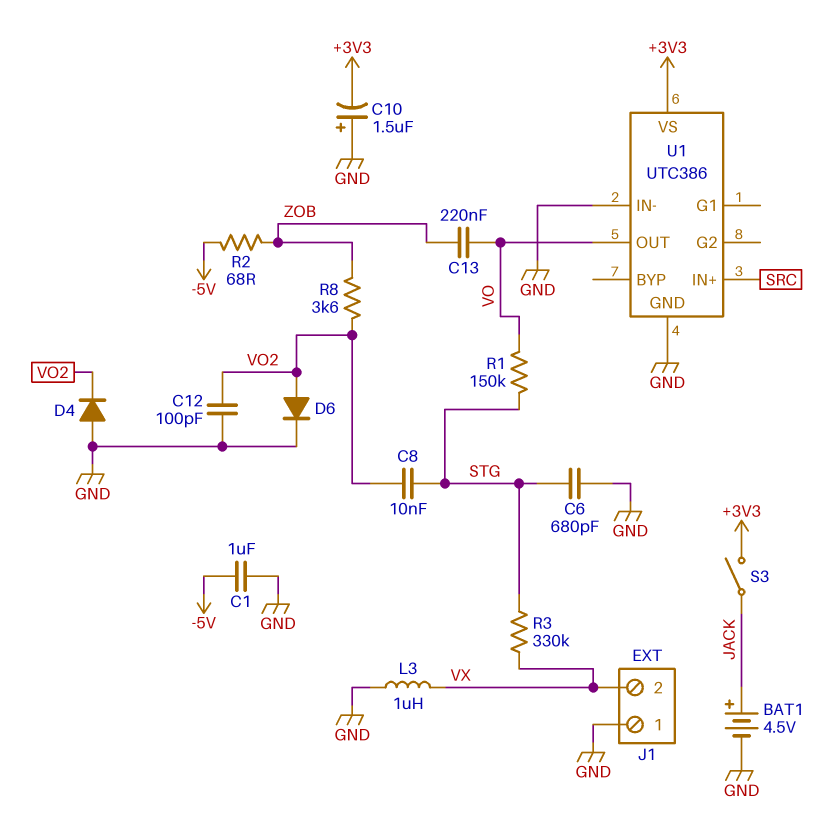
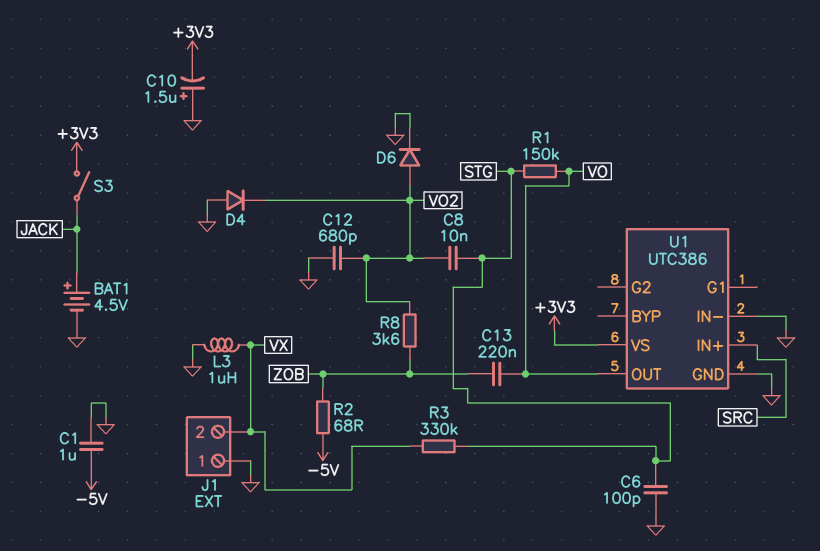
C6: 680pF (GND, STG) -> 100pF (GND, STG)
C12: 100pF (GND, VO2) -> 680pF (GND, VO2)

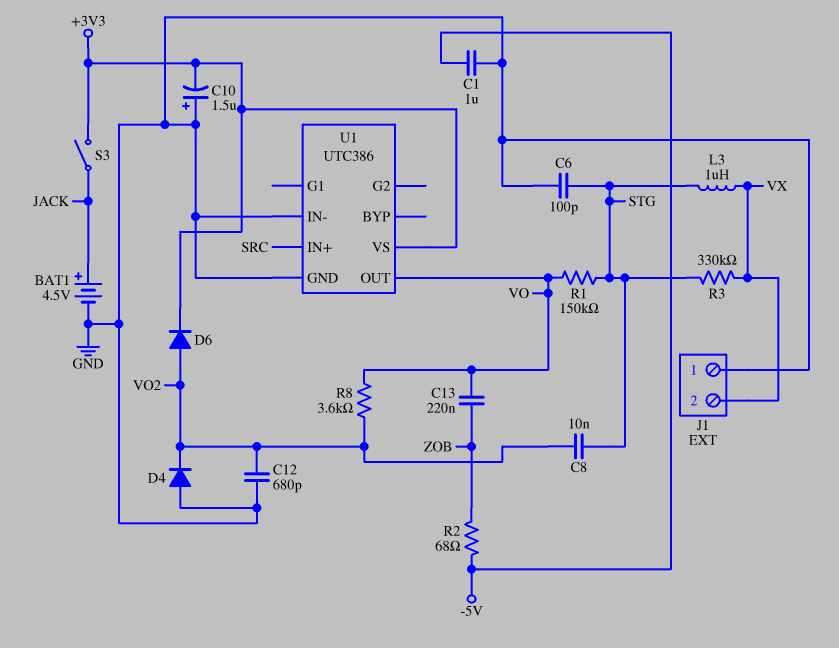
D6: diode (A VO2, K GND) -> diode (A VO2, K +3V3)
L3: 1uH (GND, VX) -> 1uH (STG, VX)
R8: 3.6k (VO2, ZOB) -> 3.6k (VO, VO2)

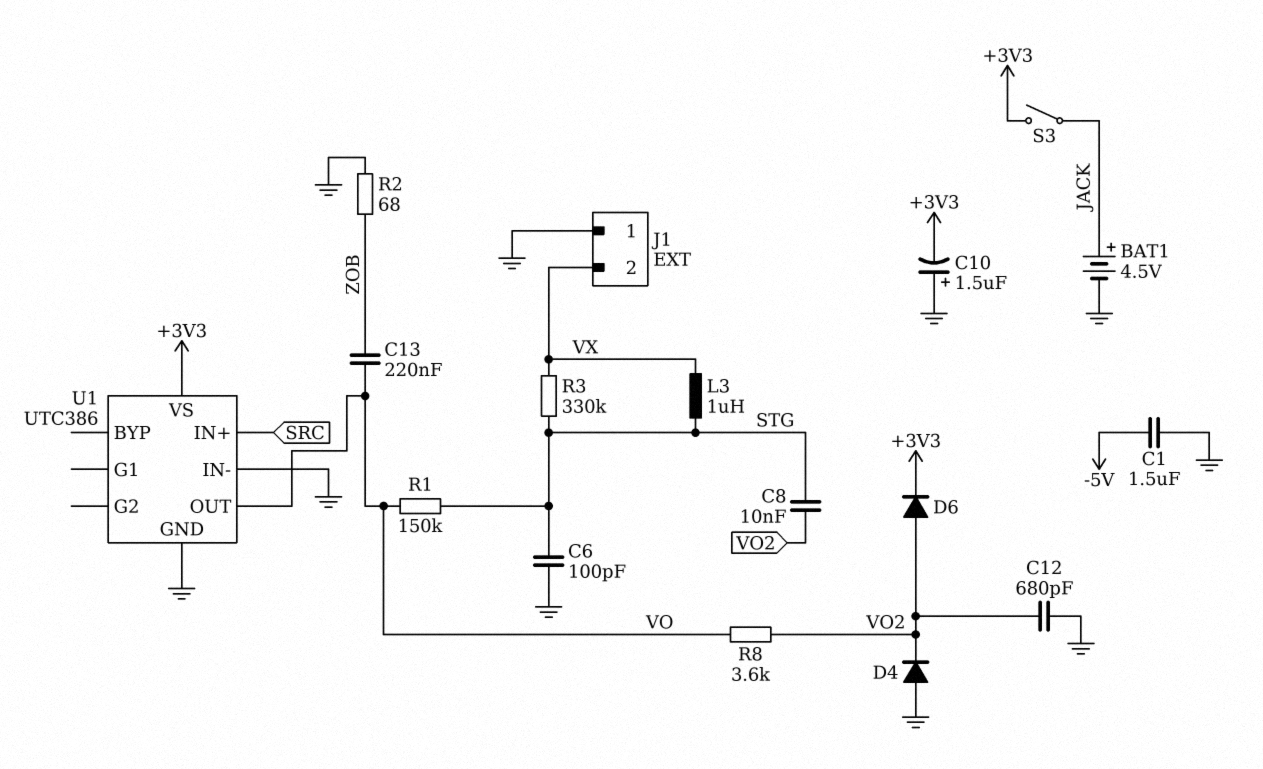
C1: 1uF (-5V, GND) -> 1.5uF (-5V, GND)
R2: 68 (-5V, ZOB) -> 68 (GND, ZOB)

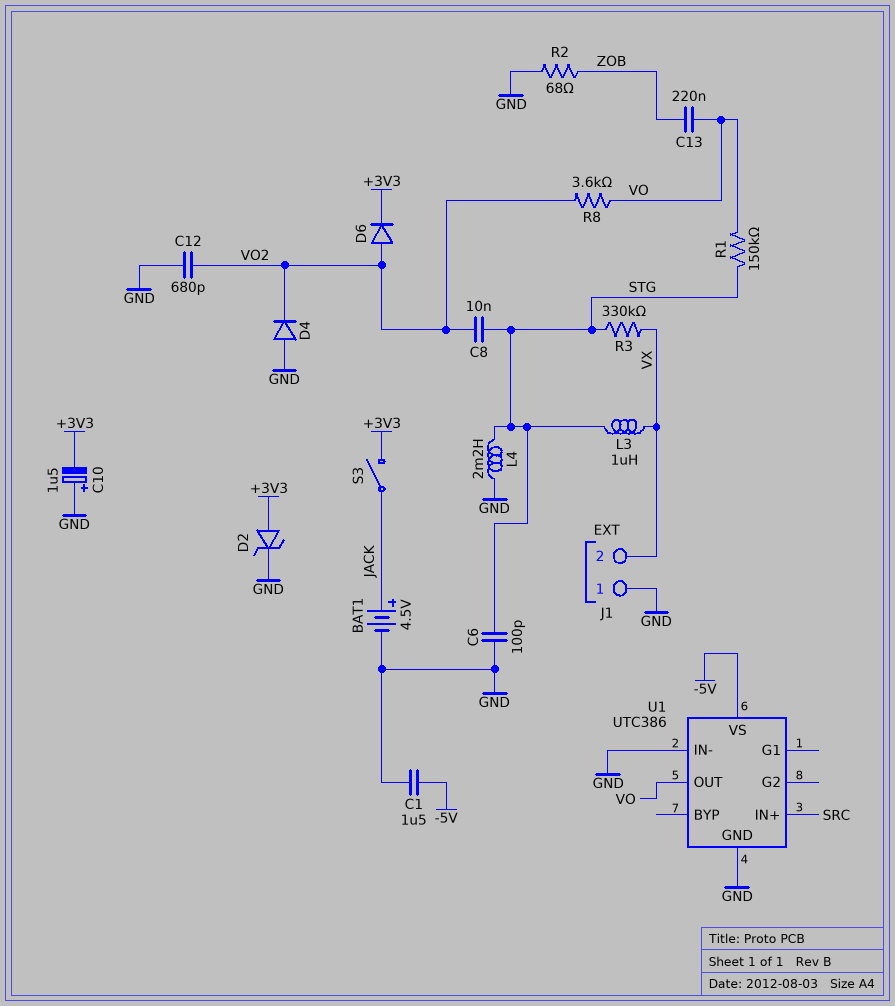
D2: none -> zener (A +3V3, K GND)
L4: none -> 2.2mH (GND, STG)
U1 pin VS: +3V3 -> -5V

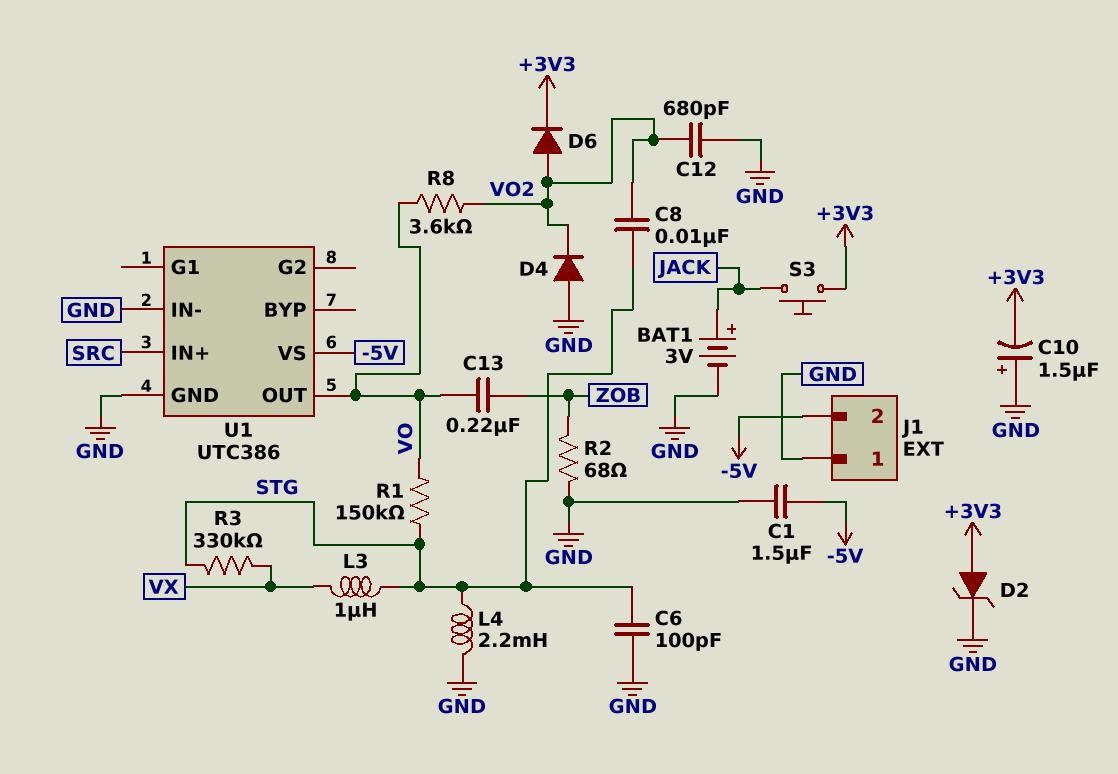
BAT1: 4.5V (plus JACK, minus GND) -> 3V (plus JACK, minus GND)
J1 pin 2: VX -> -5V
S3: switch (+3V3, JACK) -> button (+3V3, JACK)

